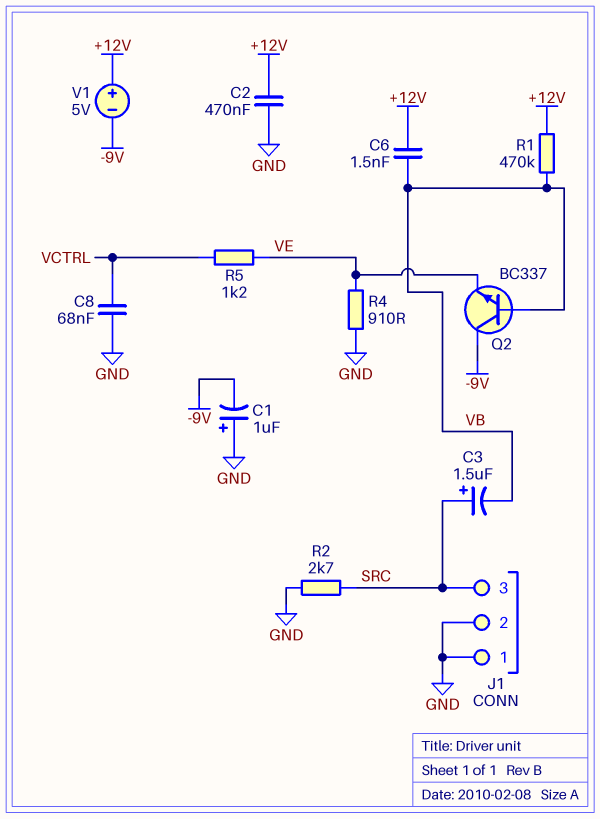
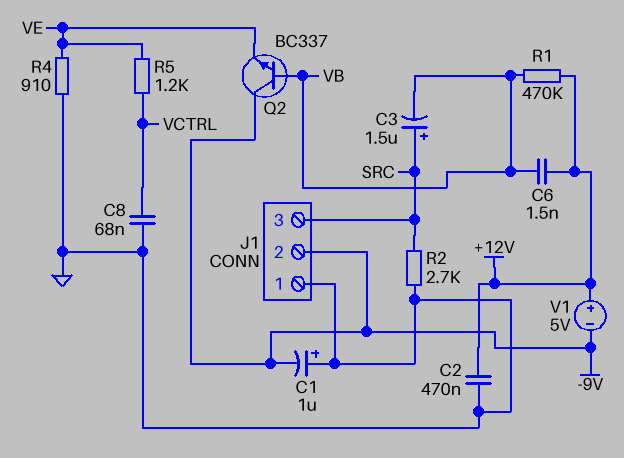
J1 pin 2: GND -> -9V

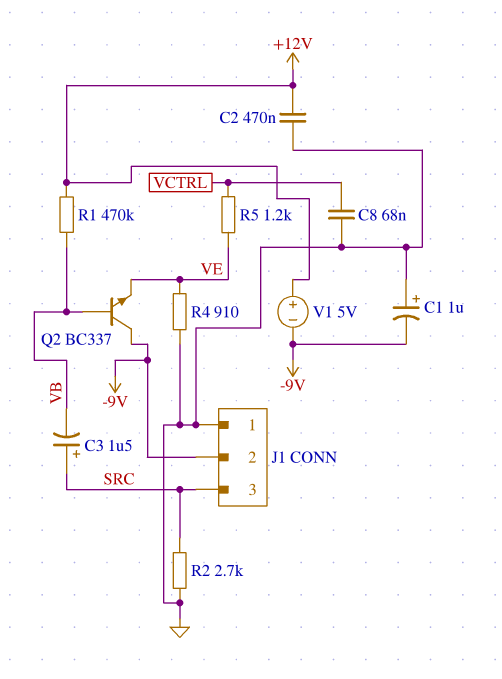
C6: 1.5nF (+12V, VB) -> none

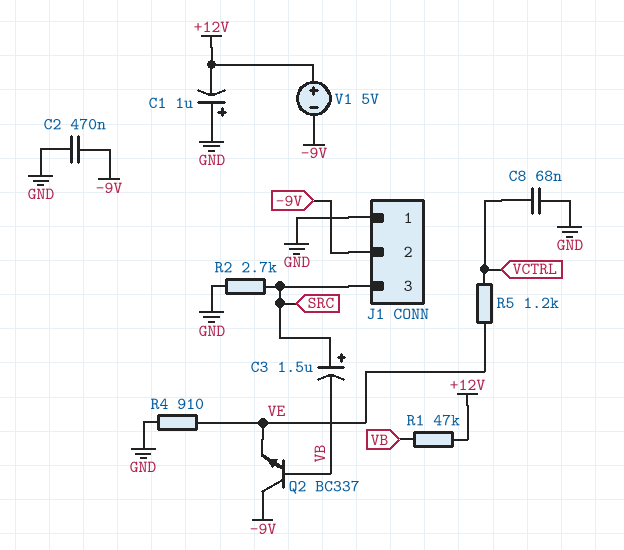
C1: 1uF (plus GND, minus -9V) -> 1uF (plus GND, minus +12V)
C2: 470nF (+12V, GND) -> 470nF (-9V, GND)
R1: 470k (+12V, VB) -> 47k (+12V, VB)

